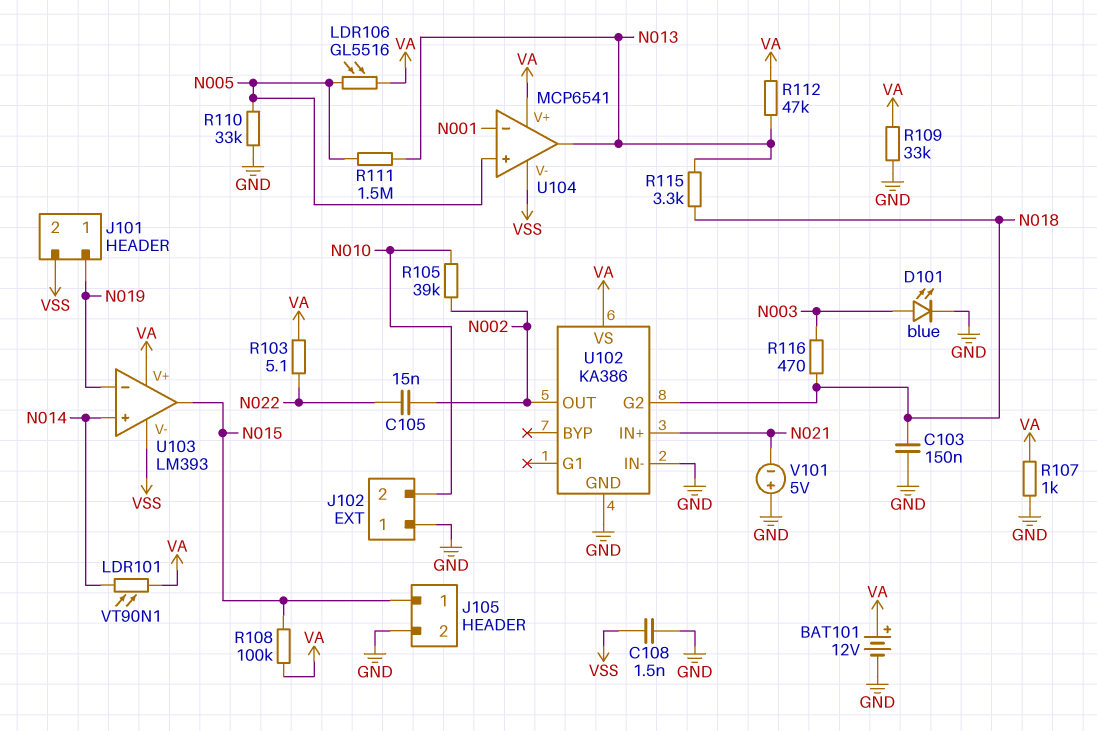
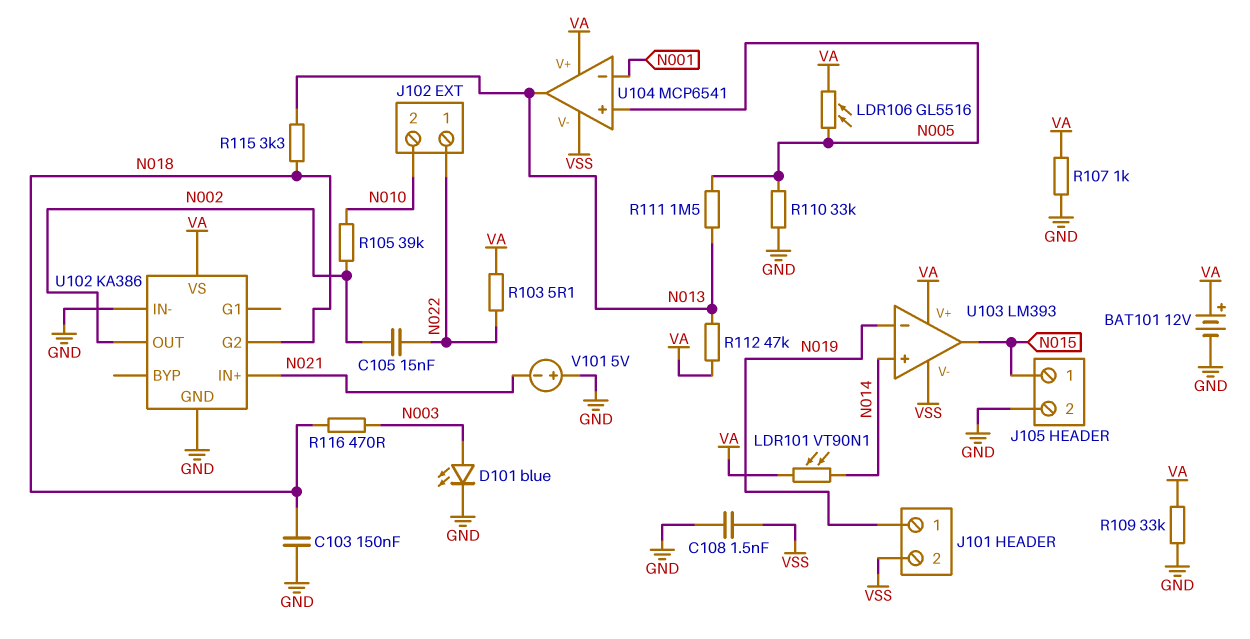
J102 pin 1: GND -> N022
R108: 100k (N015, VA) -> none

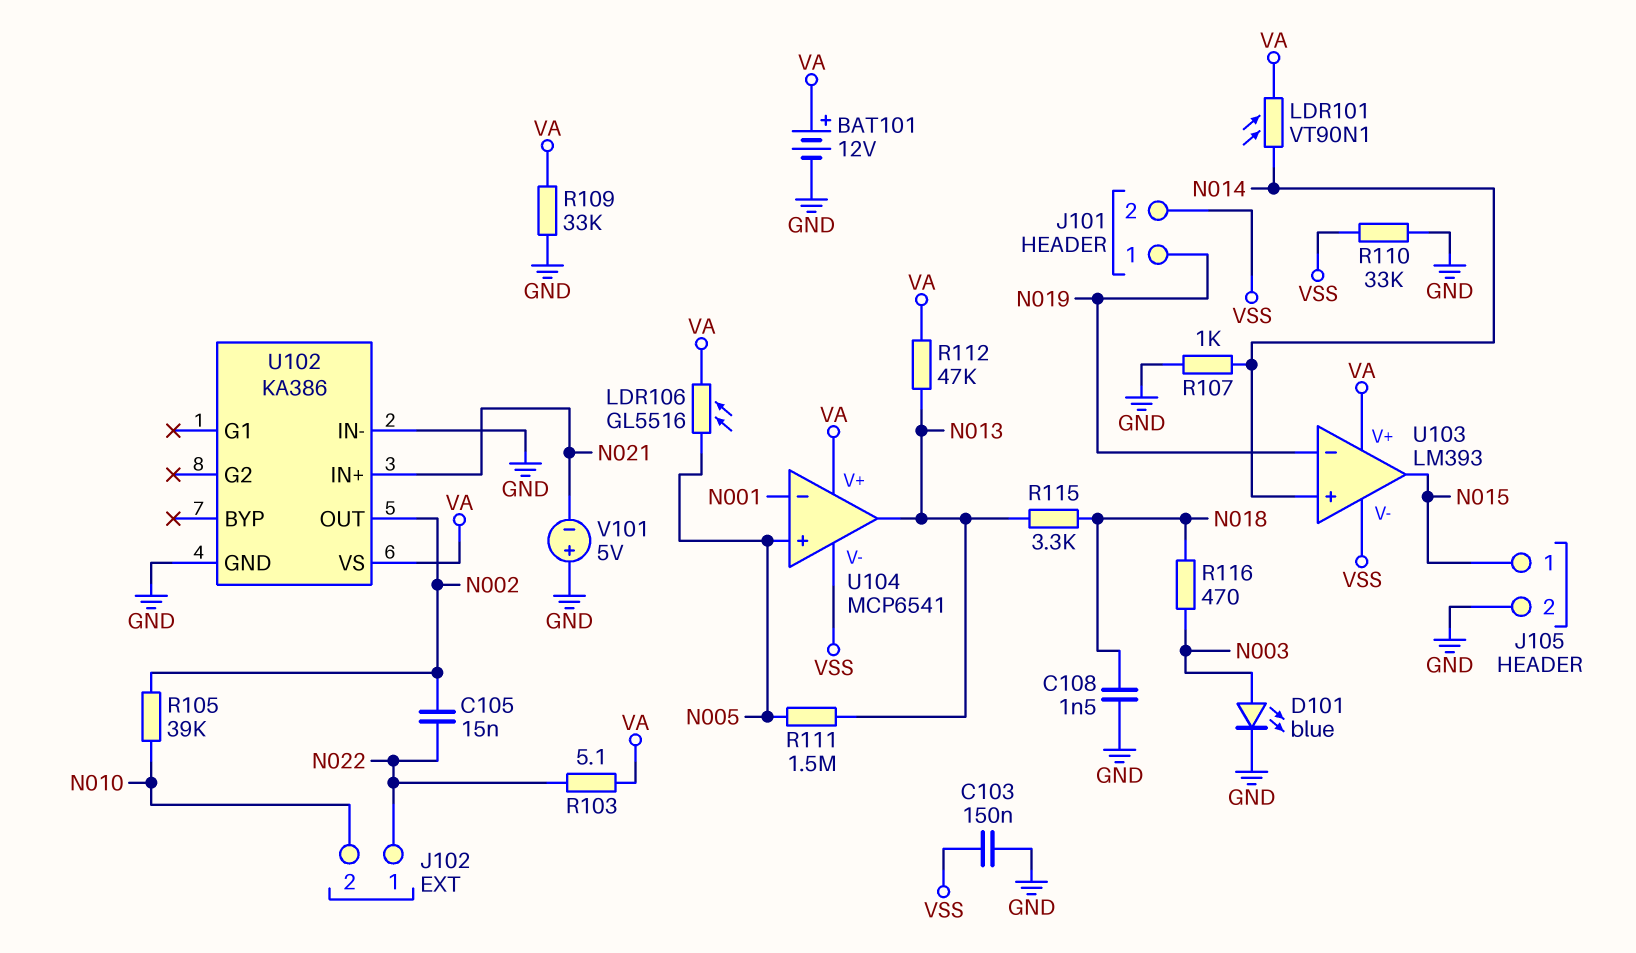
C103: 150nF (GND, N018) -> 150nF (GND, VSS)
C108: 1.5nF (GND, VSS) -> 1.5nF (GND, N018)
R107: 1k (GND, VA) -> 1k (GND, N014)
R110: 33k (GND, N005) -> 33k (GND, VSS)
U102 pin G2: N018 -> none

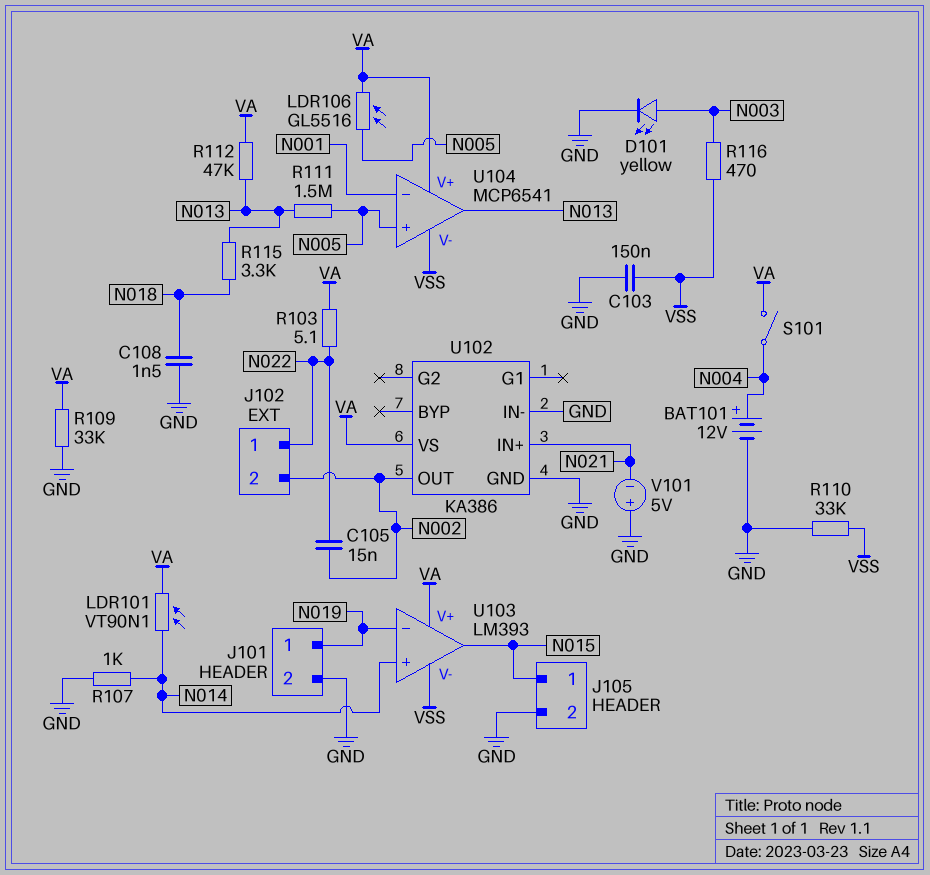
BAT101: 12V (plus VA, minus GND) -> 12V (plus N004, minus GND)
D101: LED blue (A N003, K GND) -> LED yellow (A N003, K GND)
J101 pin 2: VSS -> GND
J102 pin 2: N010 -> N002
R105: 39k (N002, N010) -> none
R116: 470 (N003, N018) -> 470 (N003, VSS)
S101: none -> switch (N004, VA)

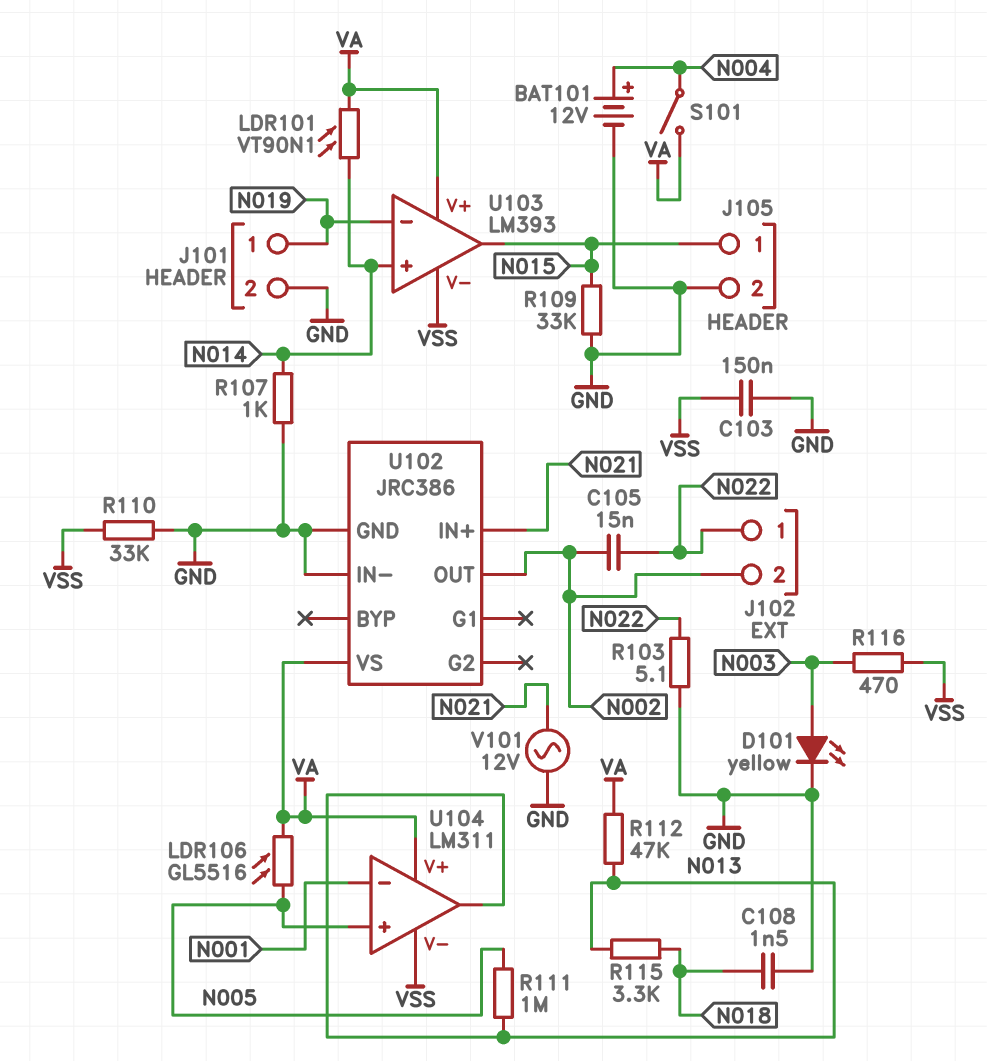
R103: 5.1 (N022, VA) -> 5.1 (GND, N022)
R109: 33k (GND, VA) -> 33k (GND, N015)
R111: 1.5M (N005, N013) -> 1M (N005, N013)
U102: KA386 -> JRC386
U104: MCP6541 -> LM311
V101: 5V (plus GND, minus N021) -> AC 12V (GND, N021)

